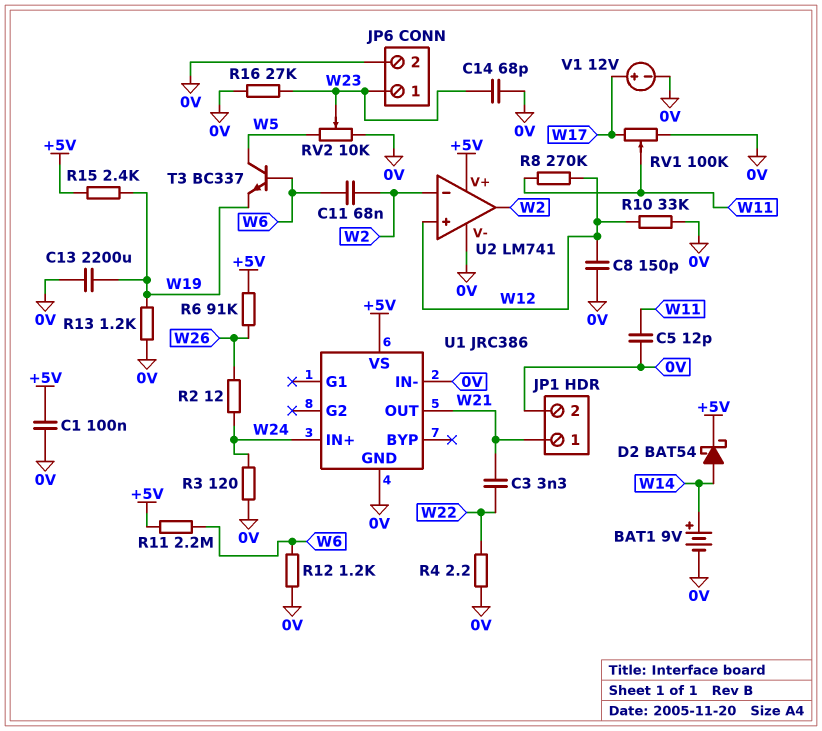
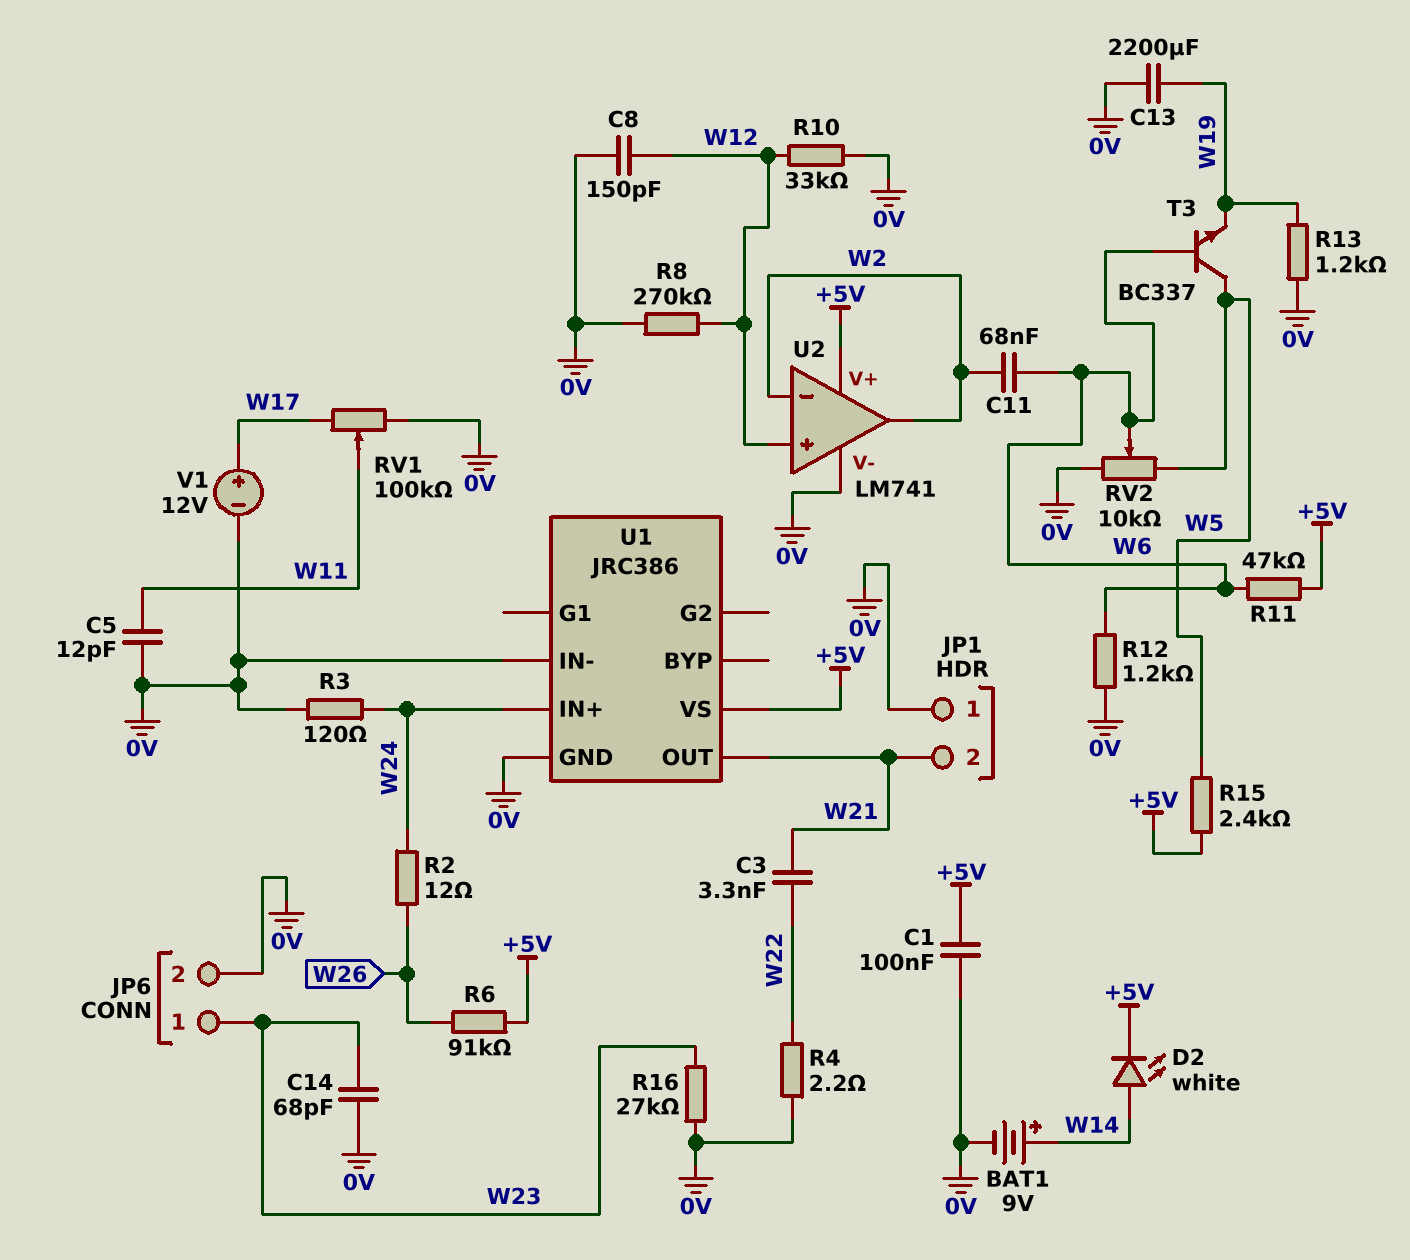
D2: schottky BAT54 (A W14, K +5V) -> LED white (A W14, K +5V)
JP1 pin 1: W21 -> 0V
JP1 pin 2: 0V -> W21
R8: 270k (W11, W12) -> 270k (0V, W12)
R11: 2.2M (+5V, W6) -> 47k (+5V, W6)
R15: 2.4k (+5V, W19) -> 2.4k (+5V, W5)
RV2: 10k (0V, W5, wiper W23) -> 10k (0V, W5, wiper W6)

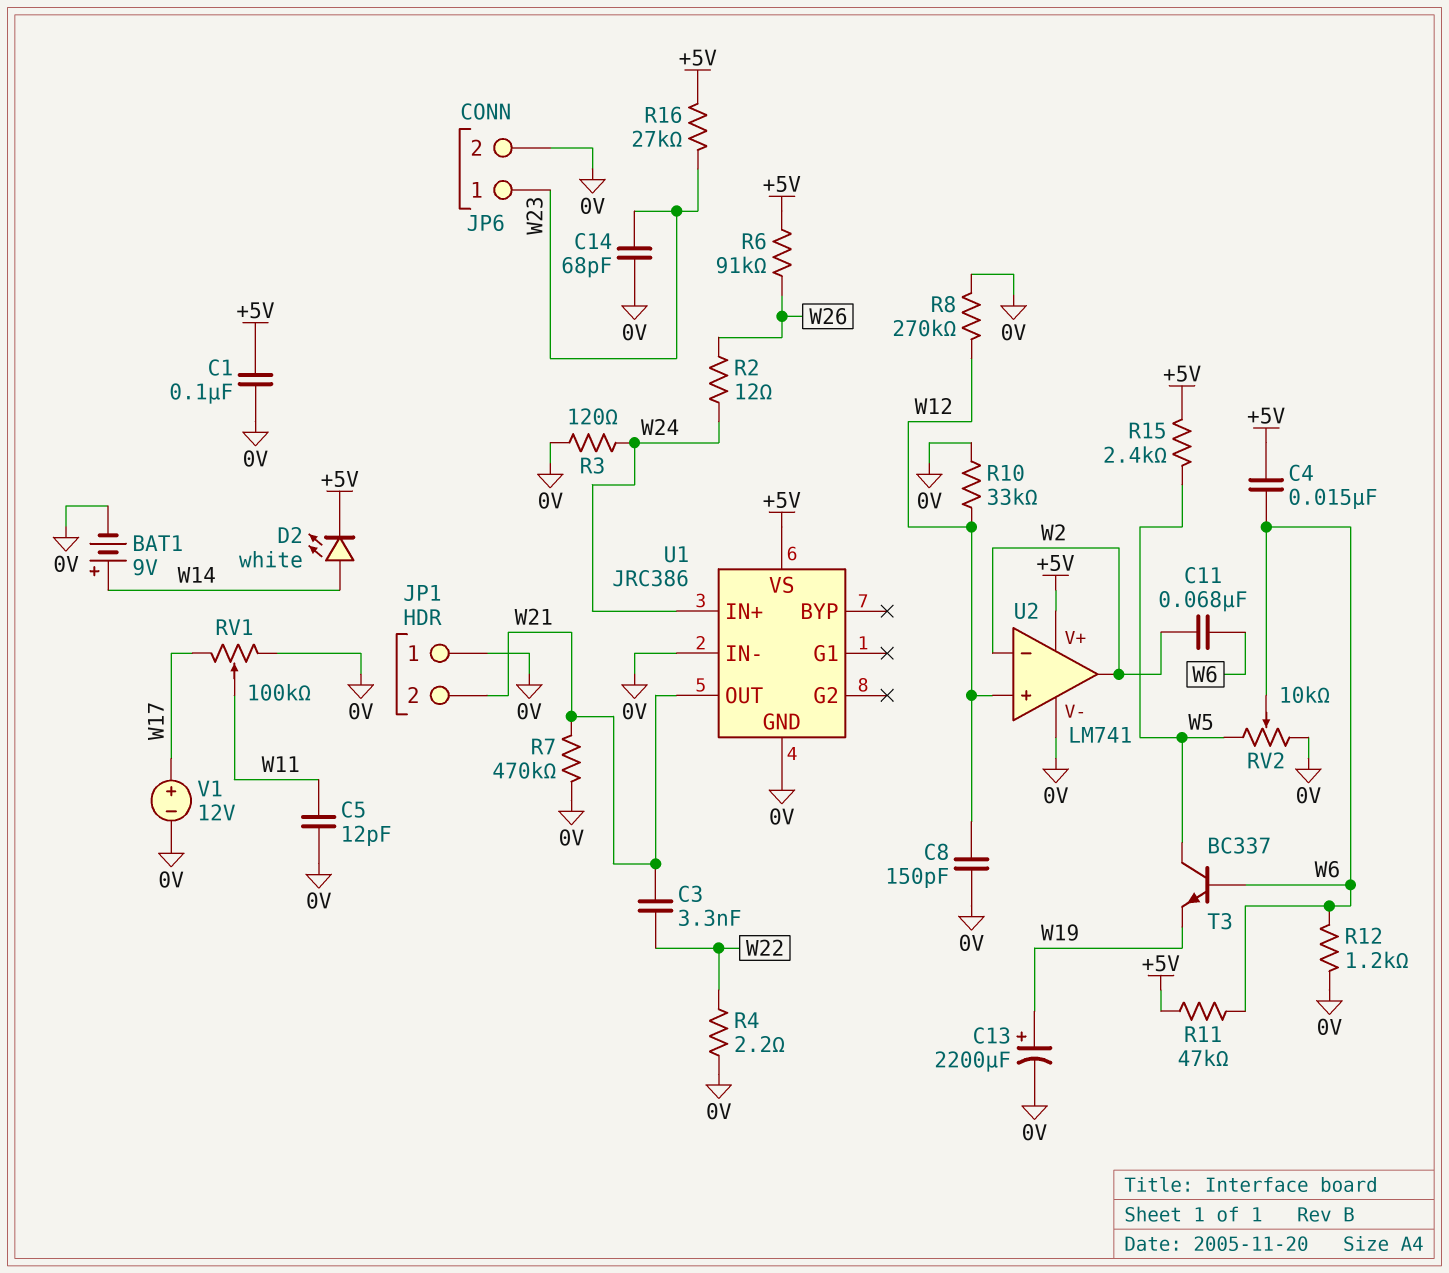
C4: none -> 15nF (+5V, W6)
C13: 2200uF (0V, W19) -> 2200uF (plus W19, minus 0V)
R7: none -> 470k (0V, W21)
R13: 1.2k (0V, W19) -> none
R16: 27k (0V, W23) -> 27k (+5V, W23)

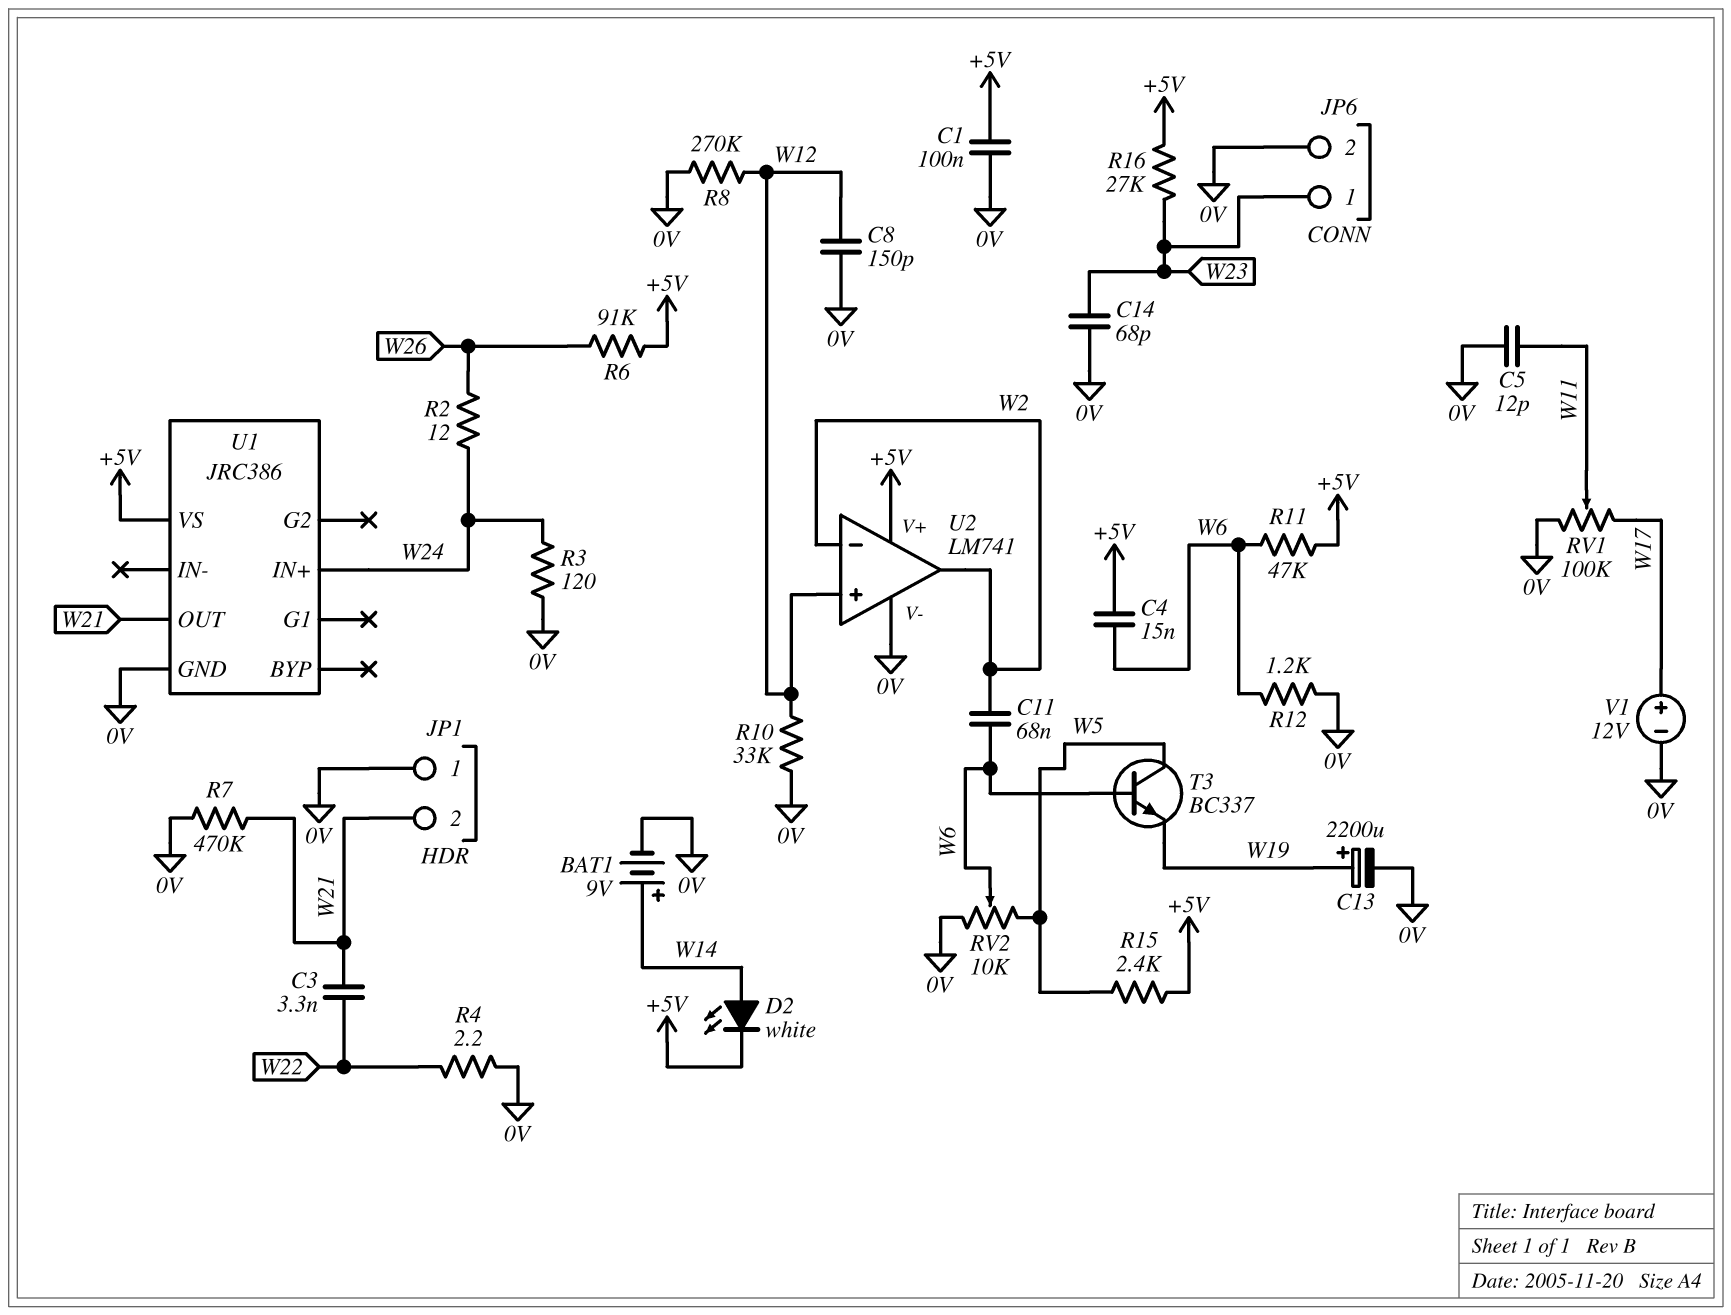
U1 pin IN-: 0V -> none

